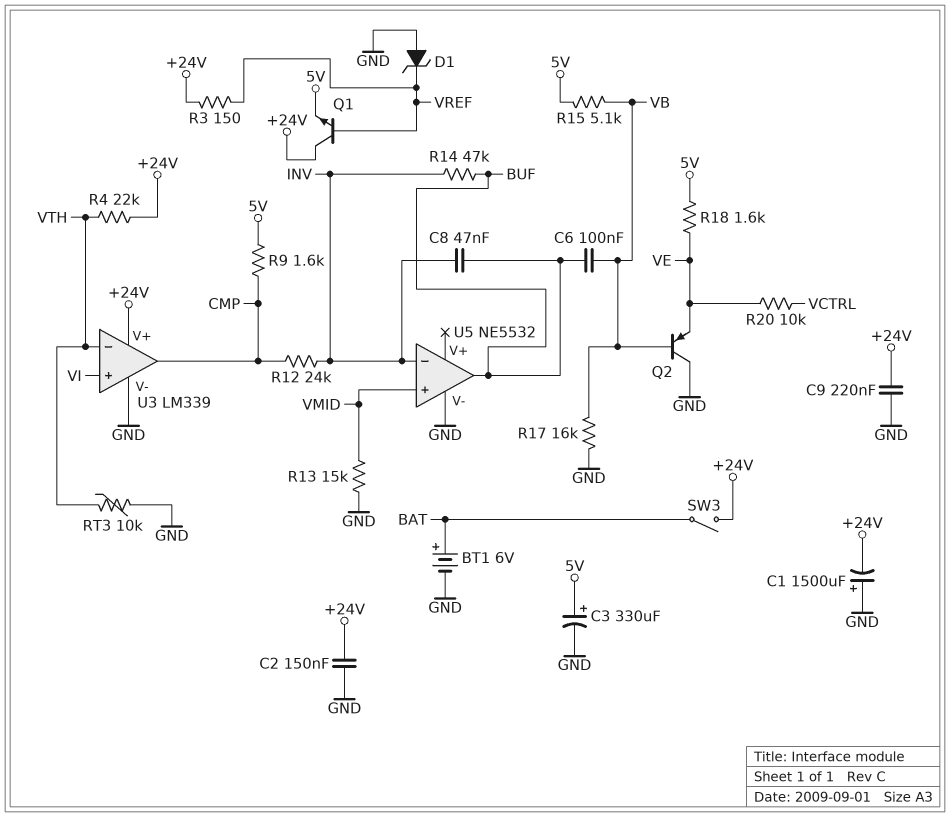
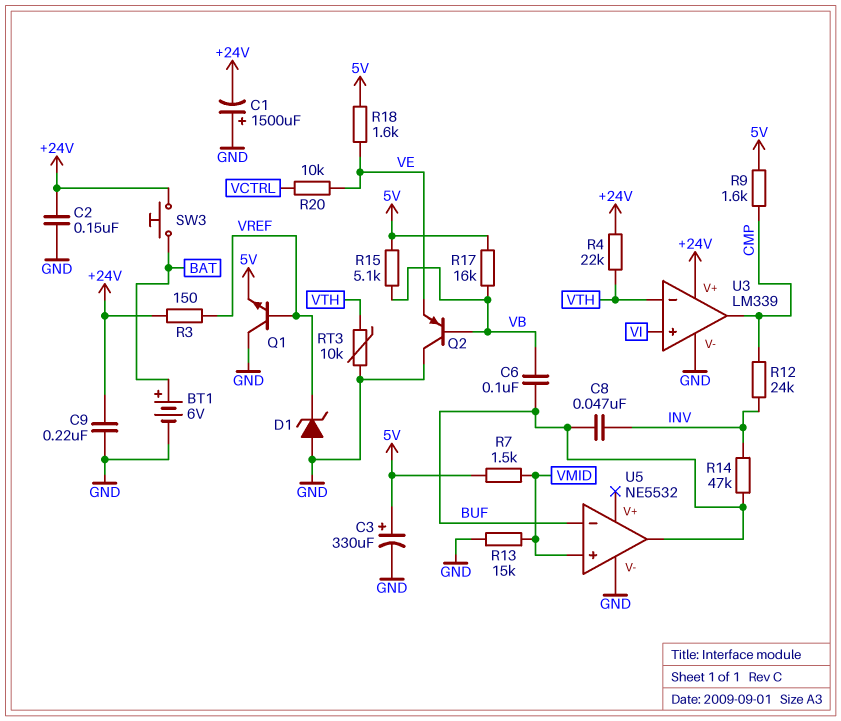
Q1: NPN (B VREF, C +24V, E 5V) -> NPN (B VREF, C GND, E 5V)
R7: none -> 1.5k (5V, VMID)
R17: 16k (GND, VB) -> 16k (5V, VB)
SW3: switch (+24V, BAT) -> button (+24V, BAT)
U5 pin in-: INV -> BUF

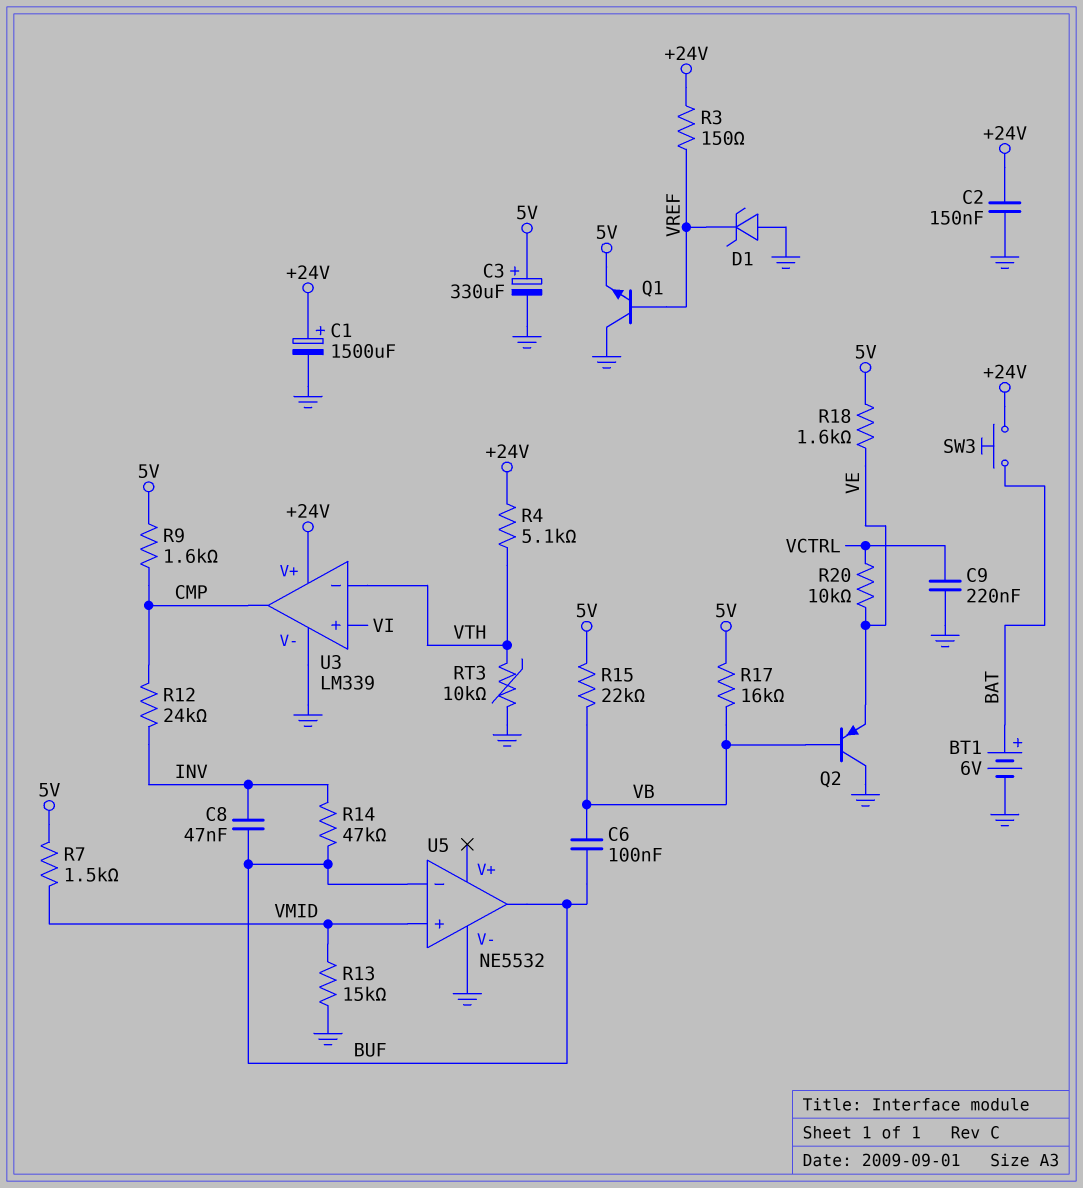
C1: 1500uF (plus GND, minus +24V) -> 1500uF (plus +24V, minus GND)
C9: 220nF (+24V, GND) -> 220nF (GND, VCTRL)
R4: 22k (+24V, VTH) -> 5.1k (+24V, VTH)
R15: 5.1k (5V, VB) -> 22k (5V, VB)

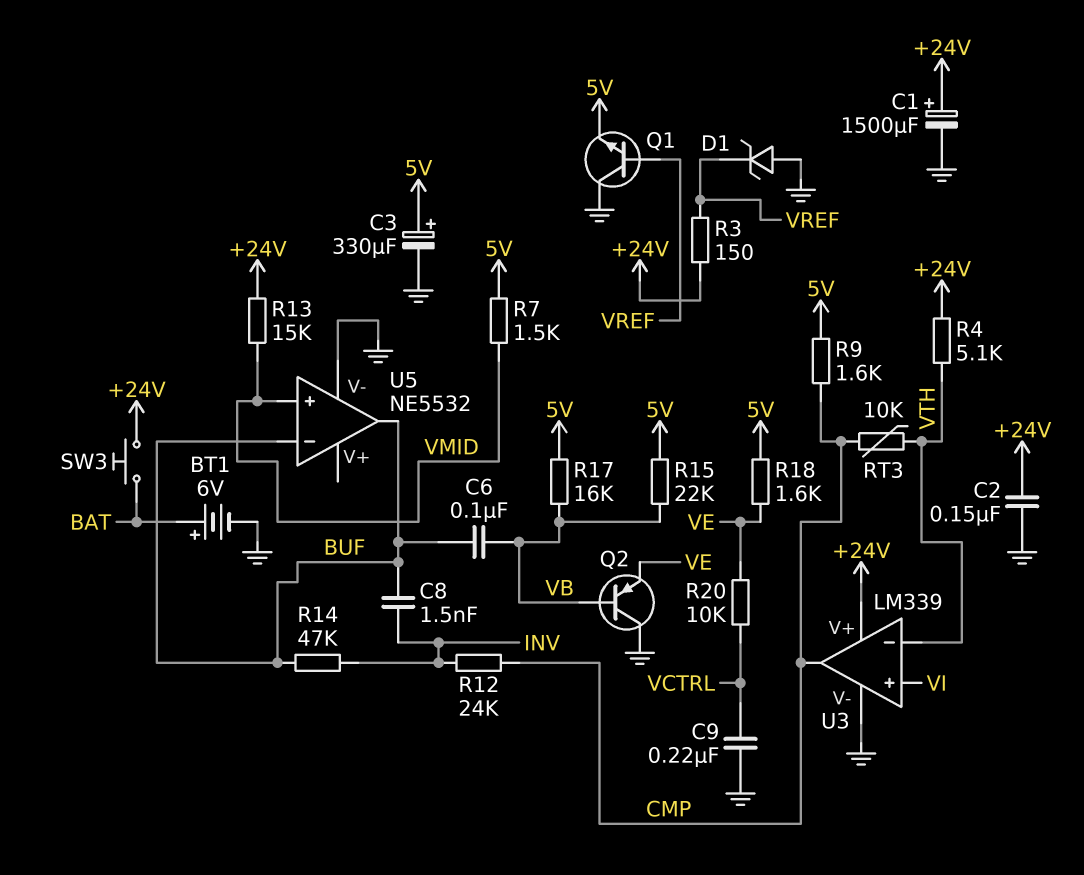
C8: 47nF (BUF, INV) -> 1.5nF (BUF, INV)
R13: 15k (GND, VMID) -> 15k (+24V, VMID)
RT3: 10k (GND, VTH) -> 10k (CMP, VTH)

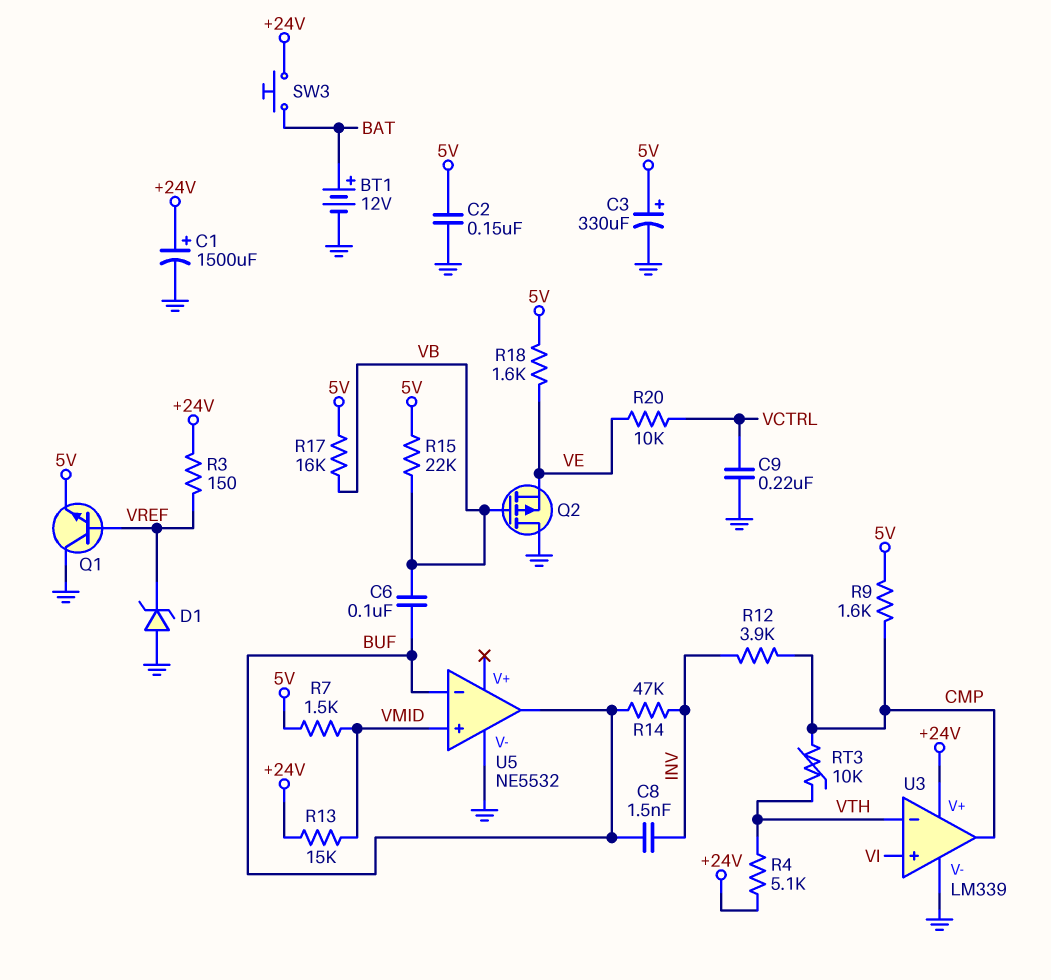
BT1: 6V (plus BAT, minus GND) -> 12V (plus BAT, minus GND)
C2: 150nF (+24V, GND) -> 150nF (5V, GND)
Q2: PNP (B VB, C GND, E VE) -> PMOS (G VB, D GND, S VE)
R12: 24k (CMP, INV) -> 3.9k (CMP, INV)

